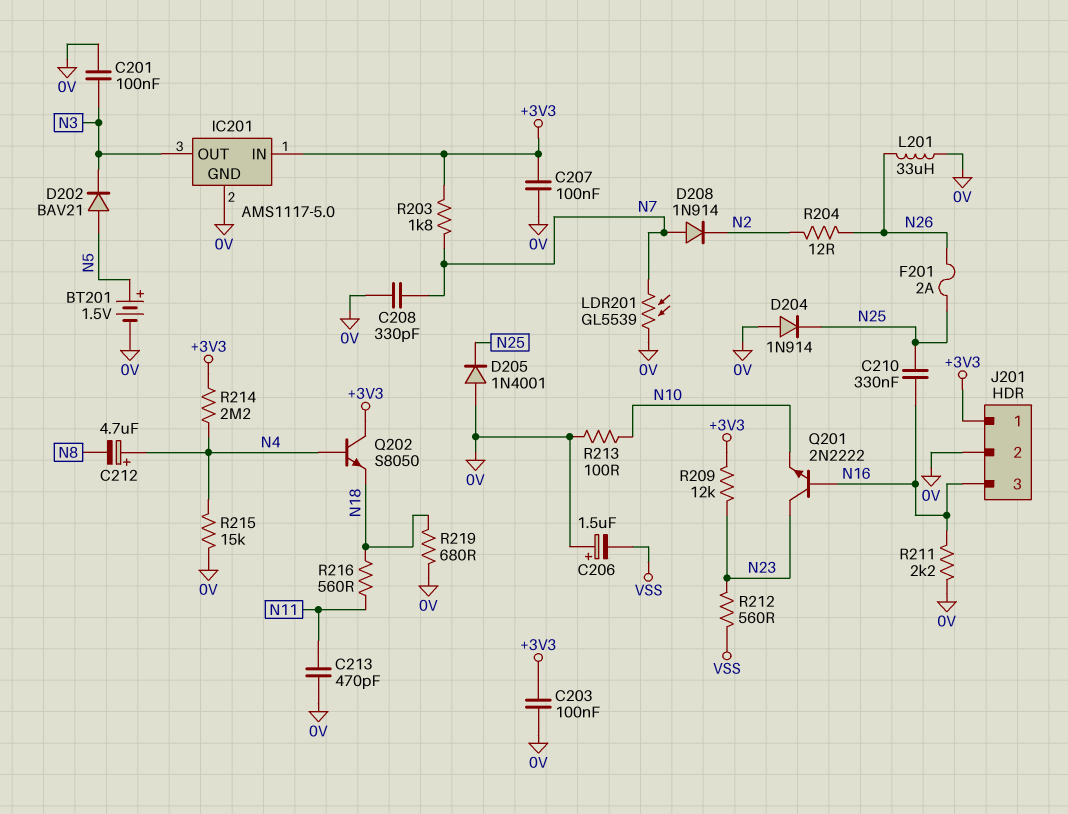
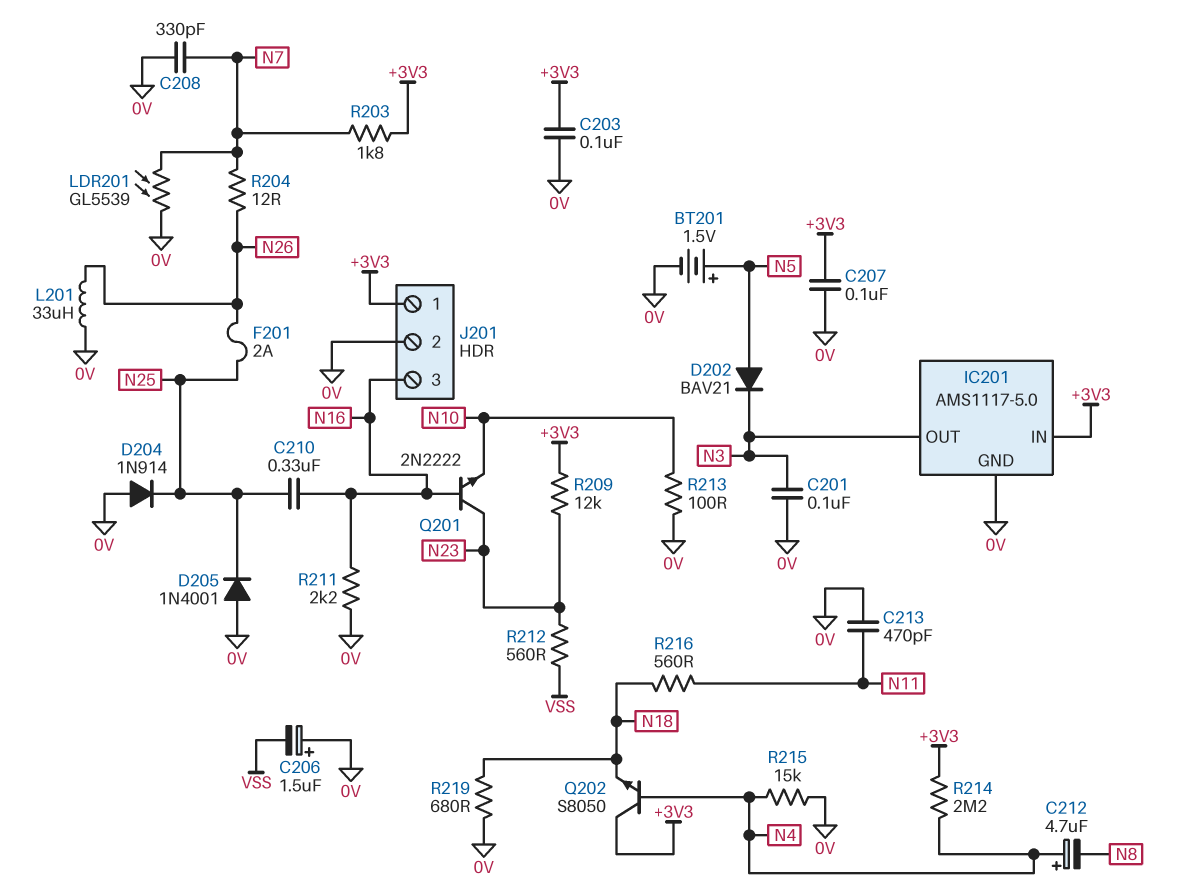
D208: diode 1N914 (A N7, K N2) -> none
R204: 12 (N2, N26) -> 12 (N7, N26)

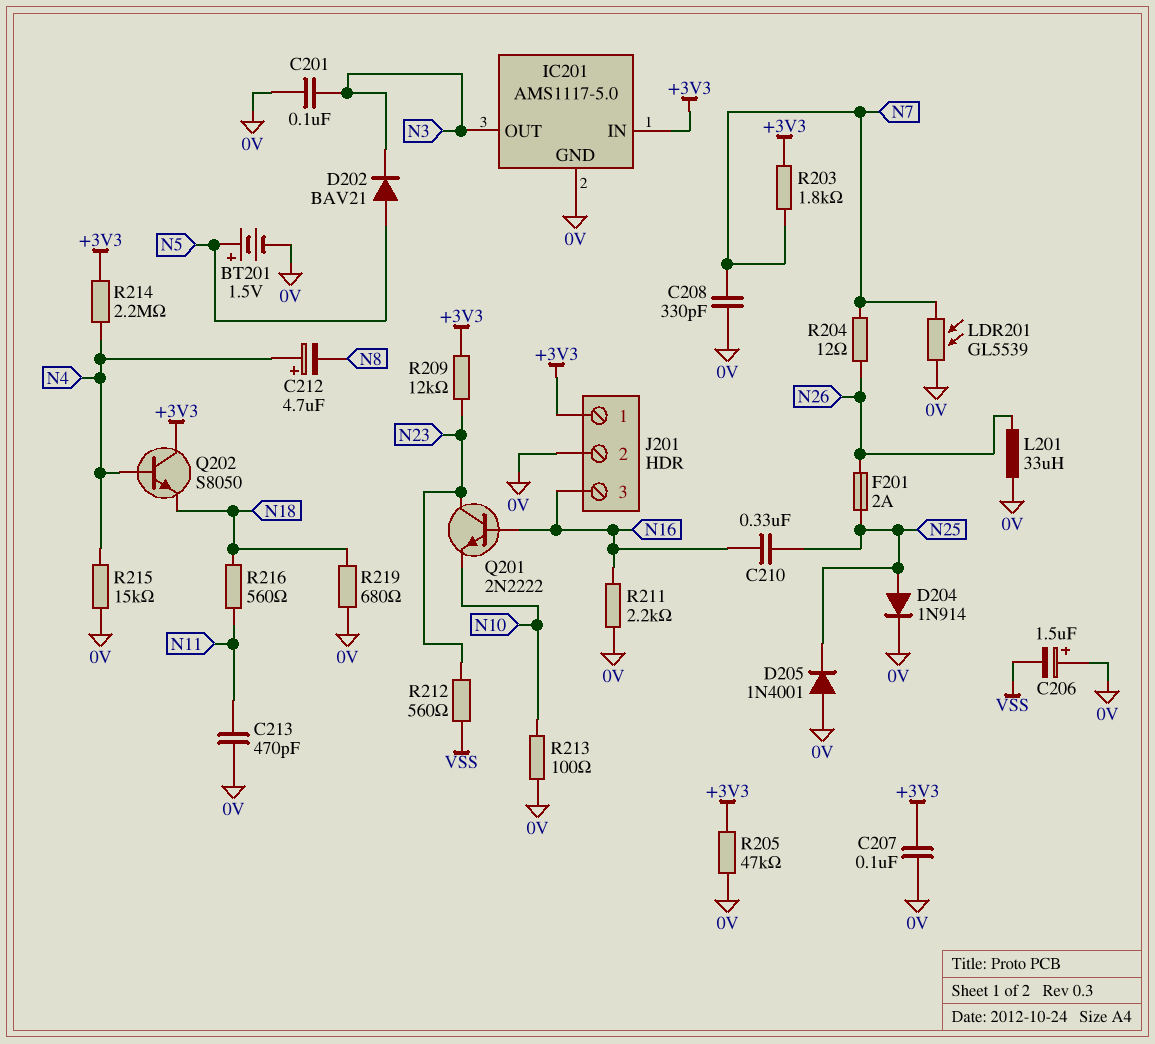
C203: 100nF (+3V3, 0V) -> none
D204: diode 1N914 (A 0V, K N25) -> diode 1N914 (A N25, K 0V)
R205: none -> 47k (+3V3, 0V)

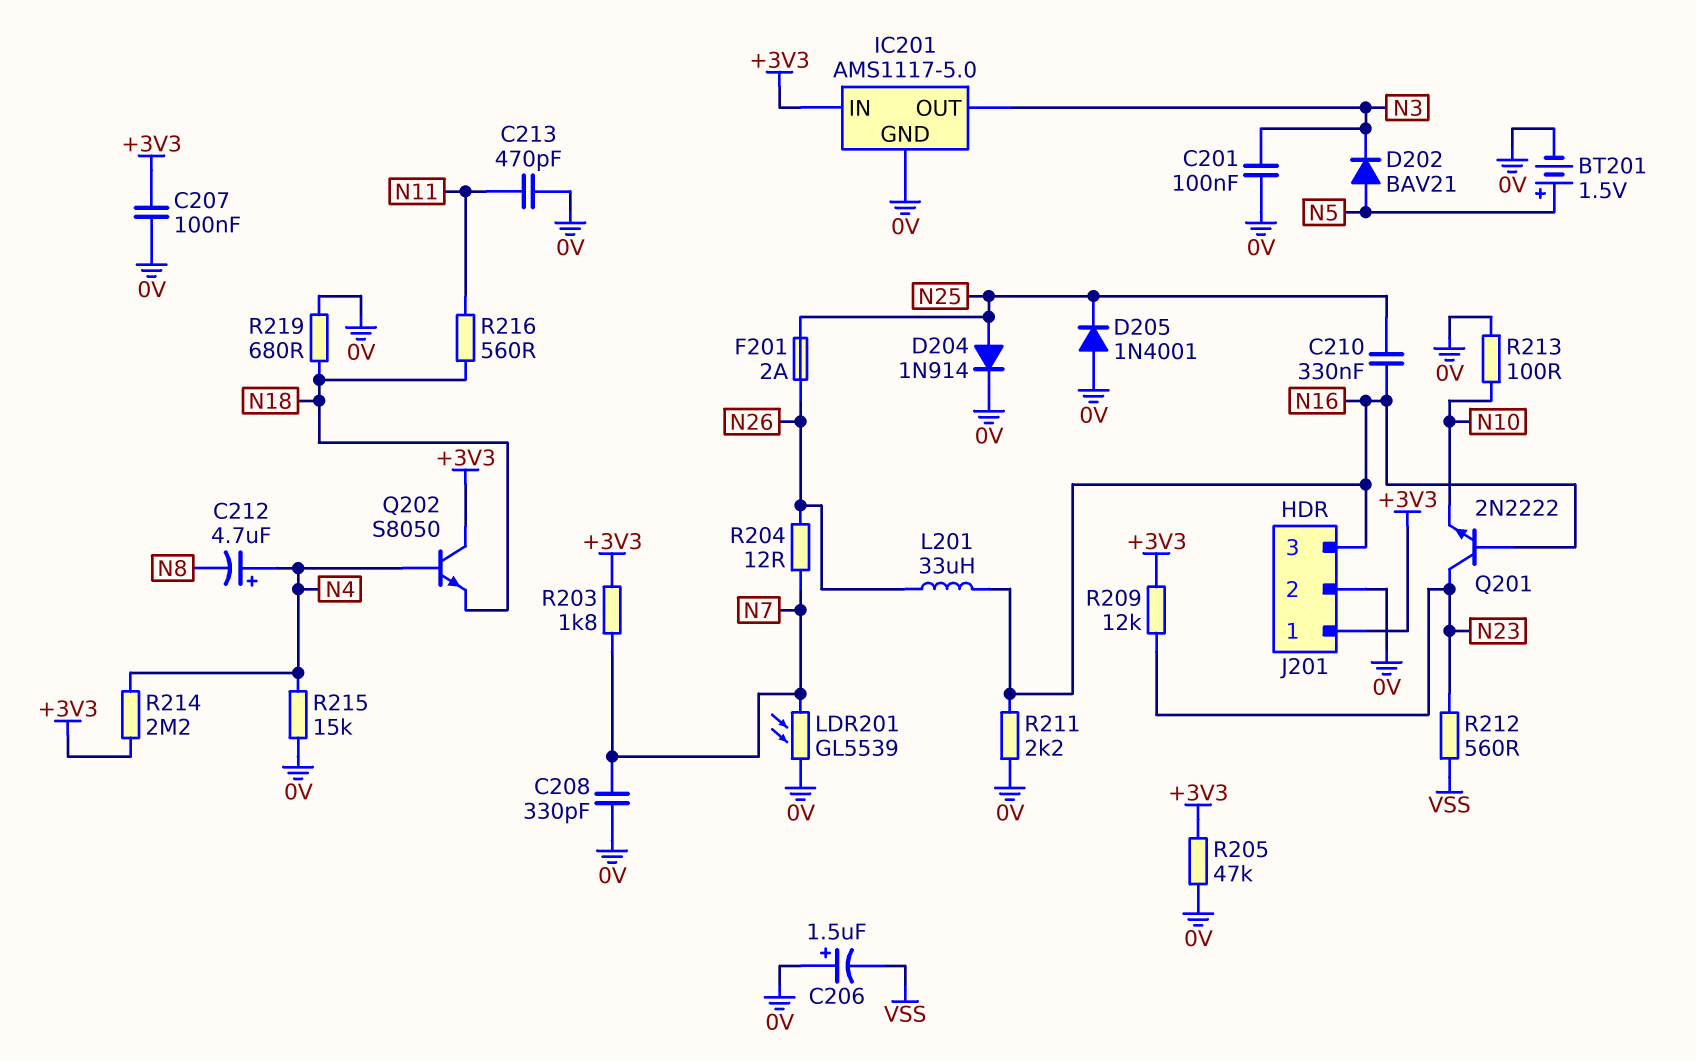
L201: 33uH (0V, N26) -> 33uH (N16, N26)

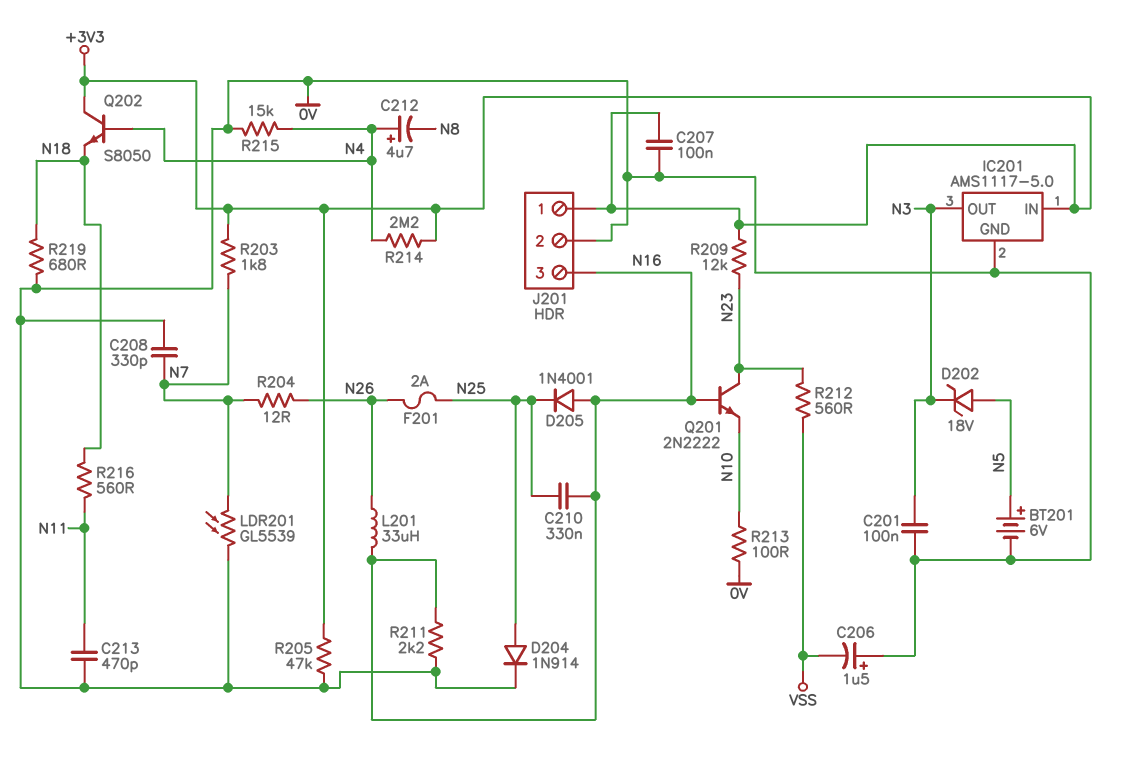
BT201: 1.5V (plus N5, minus 0V) -> 6V (plus N5, minus 0V)
D202: diode BAV21 (A N5, K N3) -> zener 18V (A N5, K N3)
D205: diode 1N4001 (A 0V, K N25) -> diode 1N4001 (A N16, K N25)

